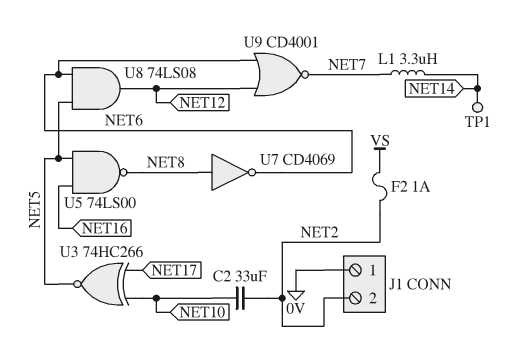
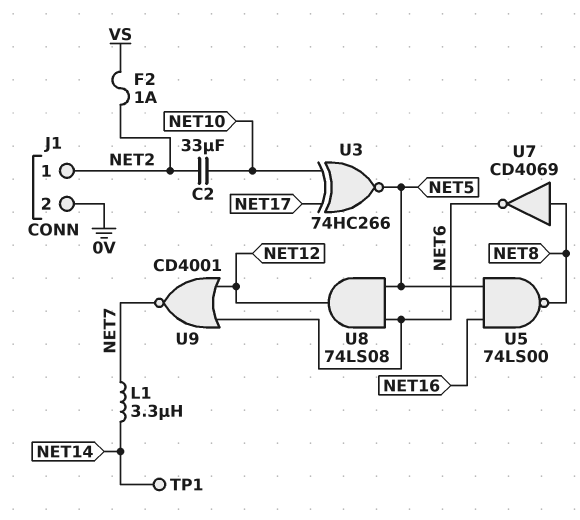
J1 pin 1: 0V -> NET2
J1 pin 2: NET2 -> 0V

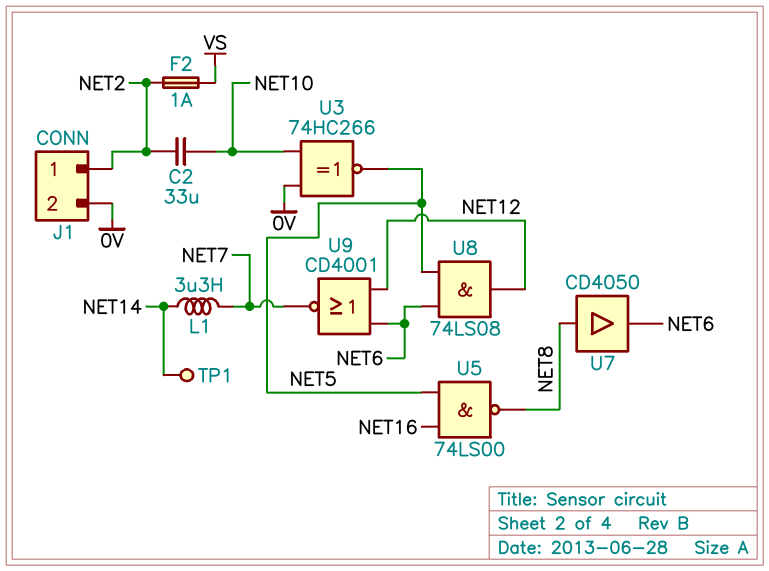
U3: XNOR 74HC266 (in NET10, in NET17, out NET5) -> XNOR 74HC266 (in 0V, in NET10, out NET5)
U7: NOT CD4069 (in NET8, out NET6) -> buffer CD4050 (in NET8, out NET6)

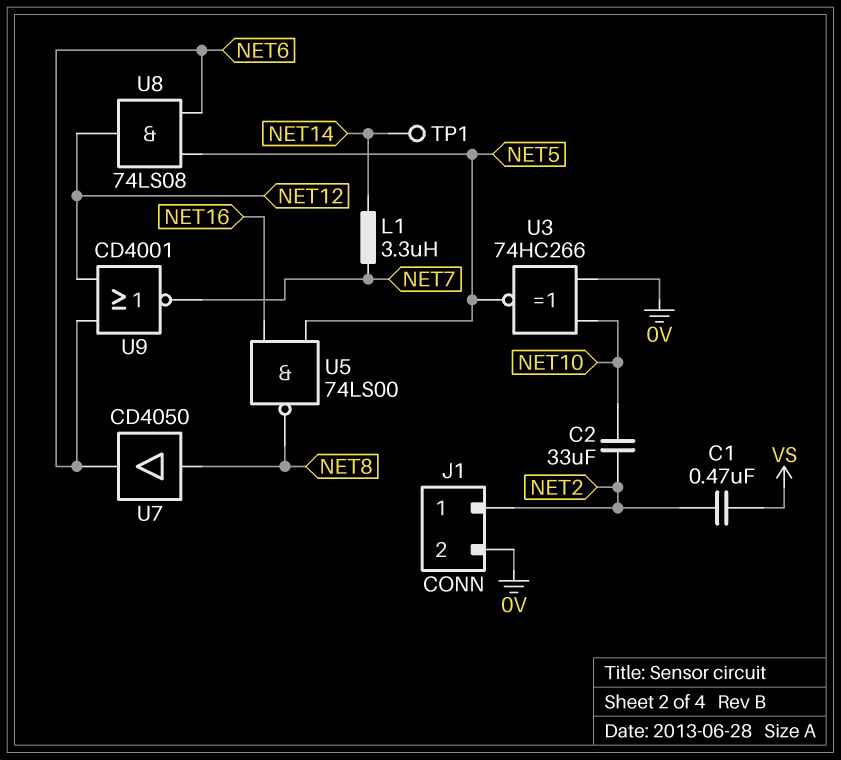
C1: none -> 470nF (NET2, VS)
F2: 1A (NET2, VS) -> none

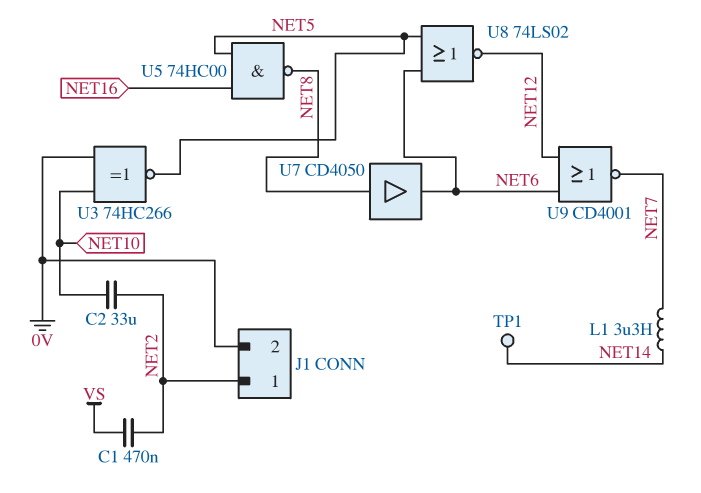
U5: NAND 74LS00 (in NET5, in NET16, out NET8) -> NAND 74HC00 (in NET5, in NET16, out NET8)
U8: AND 74LS08 (in NET5, in NET6, out NET12) -> NOR 74LS02 (in NET5, in NET6, out NET12)

